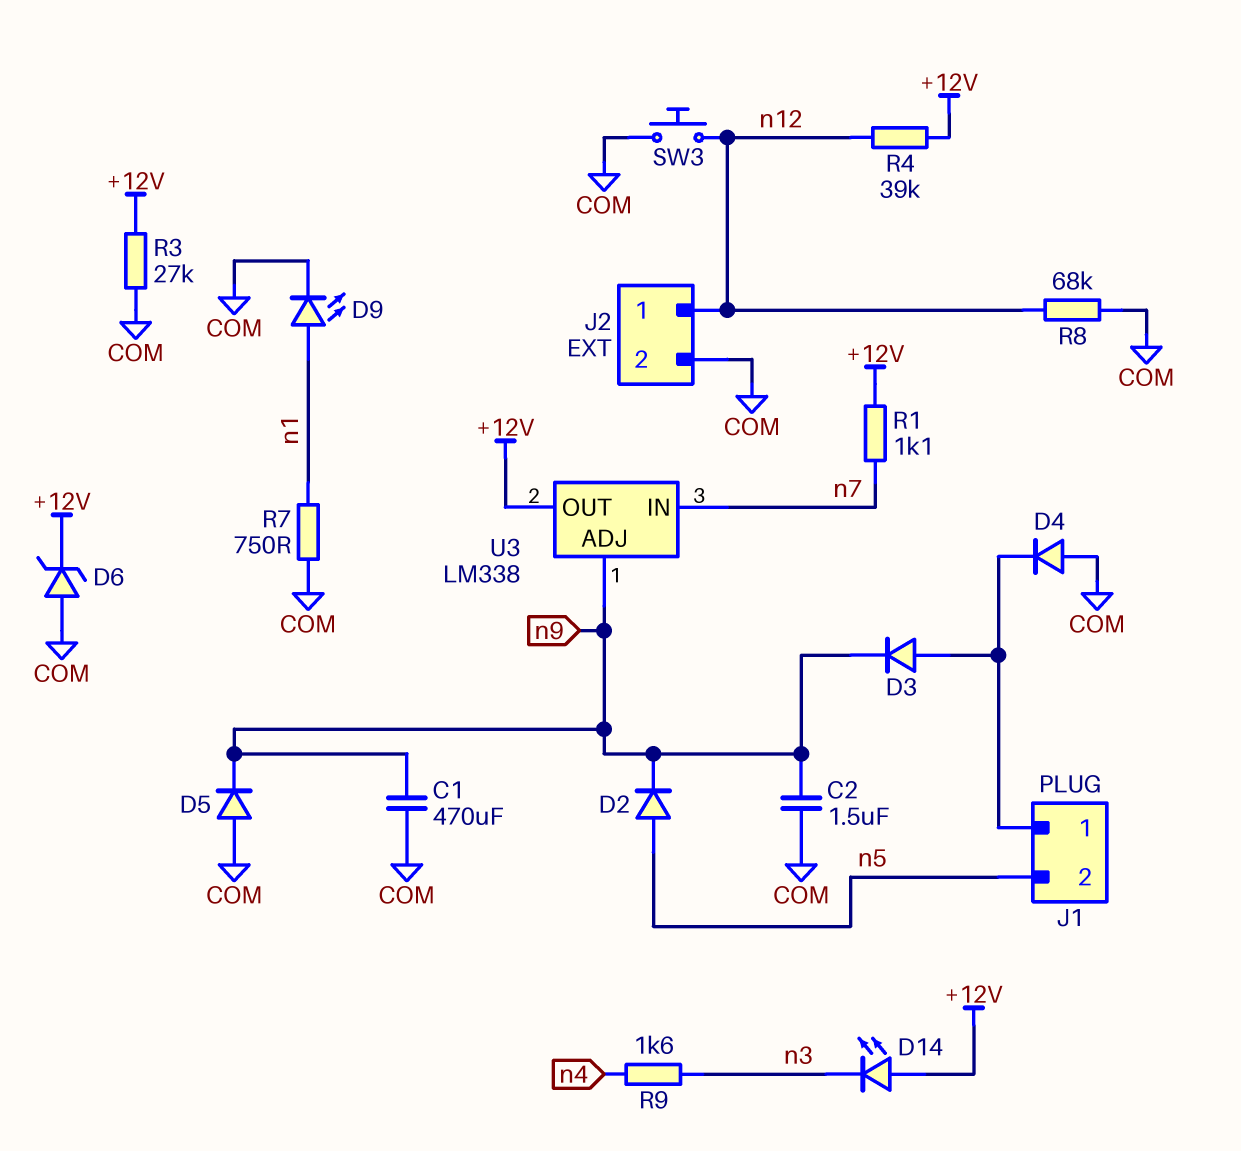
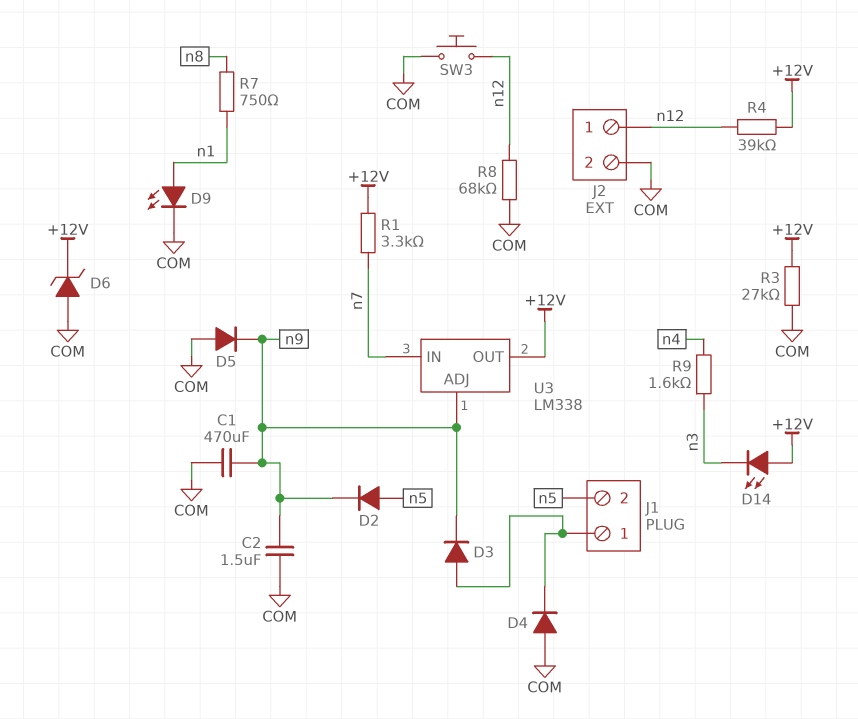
R1: 1.1k (+12V, n7) -> 3.3k (+12V, n7)
R7: 750 (COM, n1) -> 750 (n1, n8)

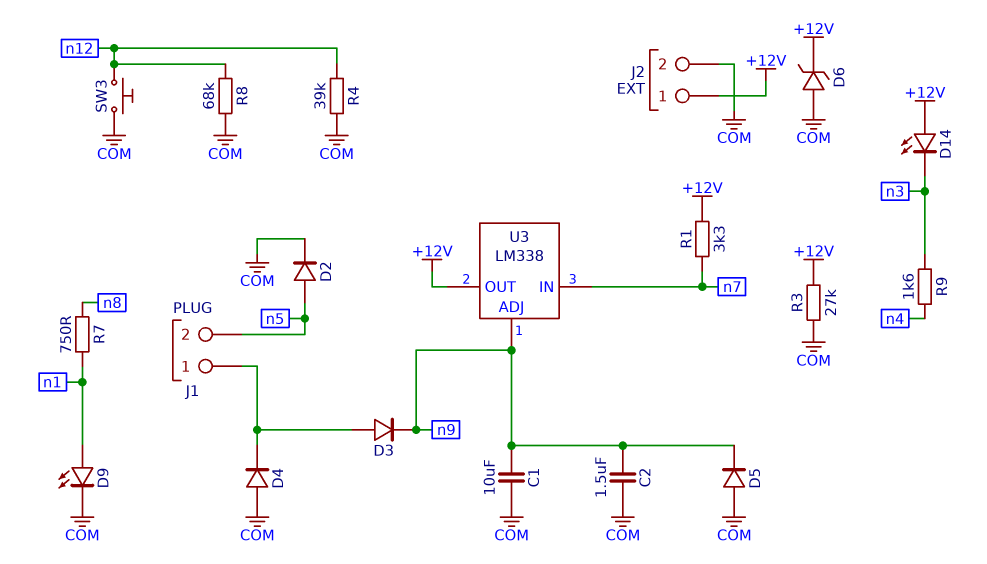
C1: 470uF (COM, n9) -> 10uF (COM, n9)
D2: diode (A n5, K n9) -> diode (A n5, K COM)
J2 pin 1: n12 -> +12V
R4: 39k (+12V, n12) -> 39k (COM, n12)

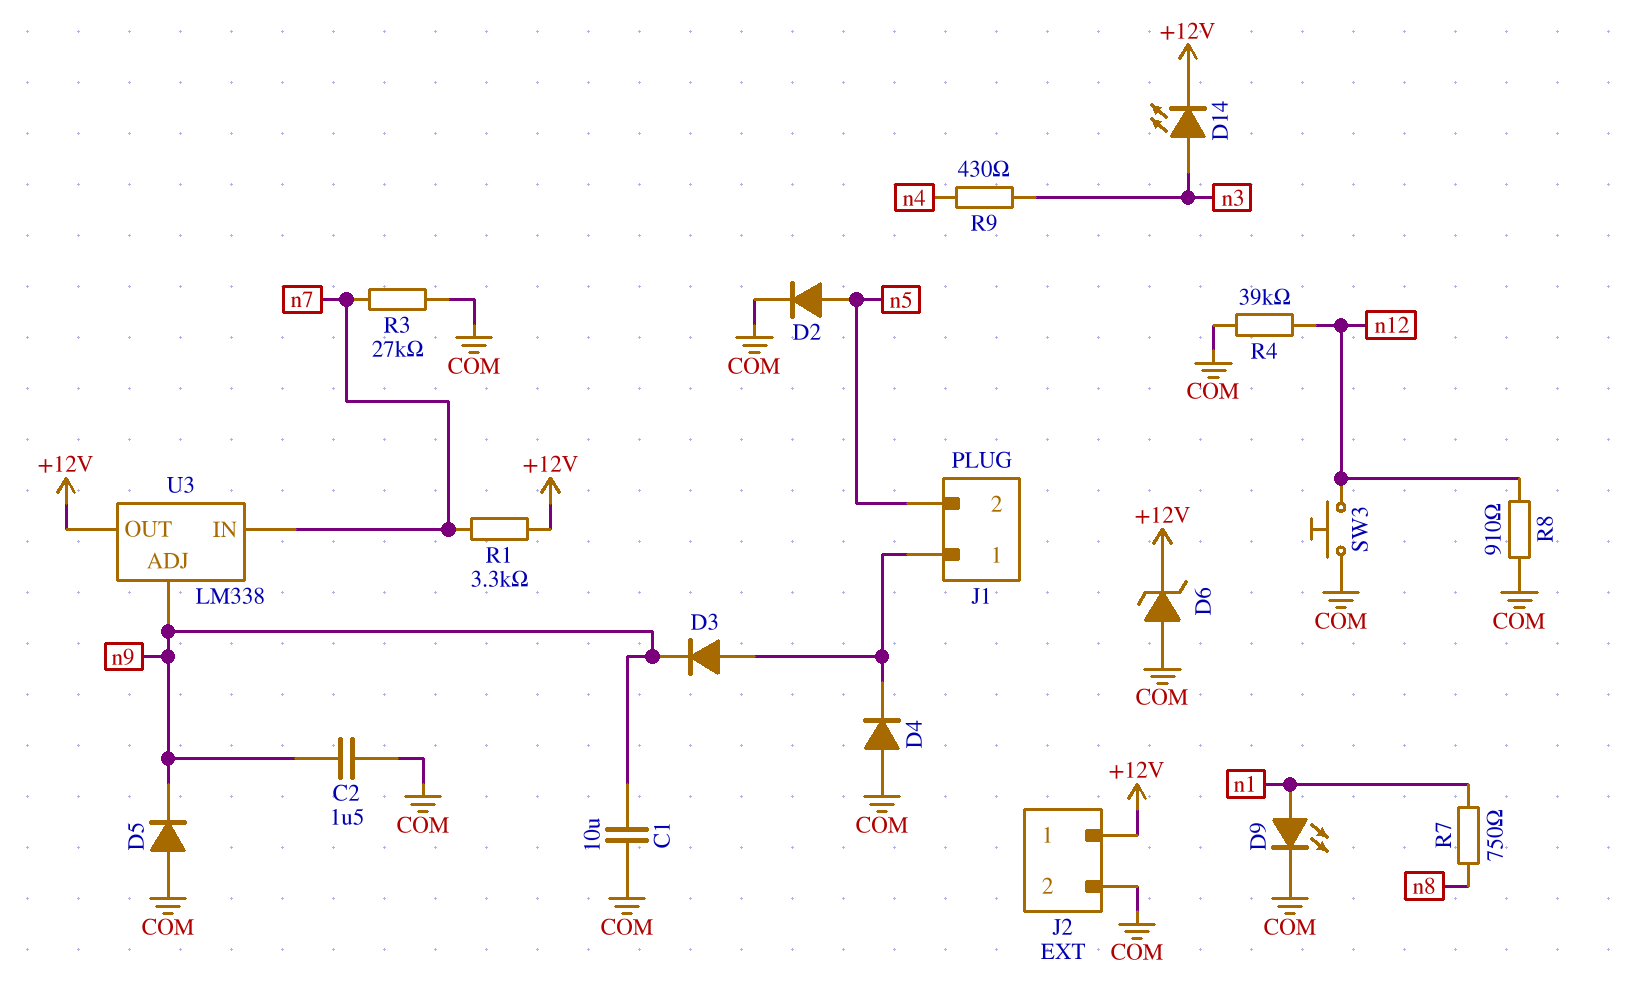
D14: LED (A +12V, K n3) -> LED (A n3, K +12V)
R3: 27k (+12V, COM) -> 27k (COM, n7)
R8: 68k (COM, n12) -> 910 (COM, n12)
R9: 1.6k (n3, n4) -> 430 (n3, n4)

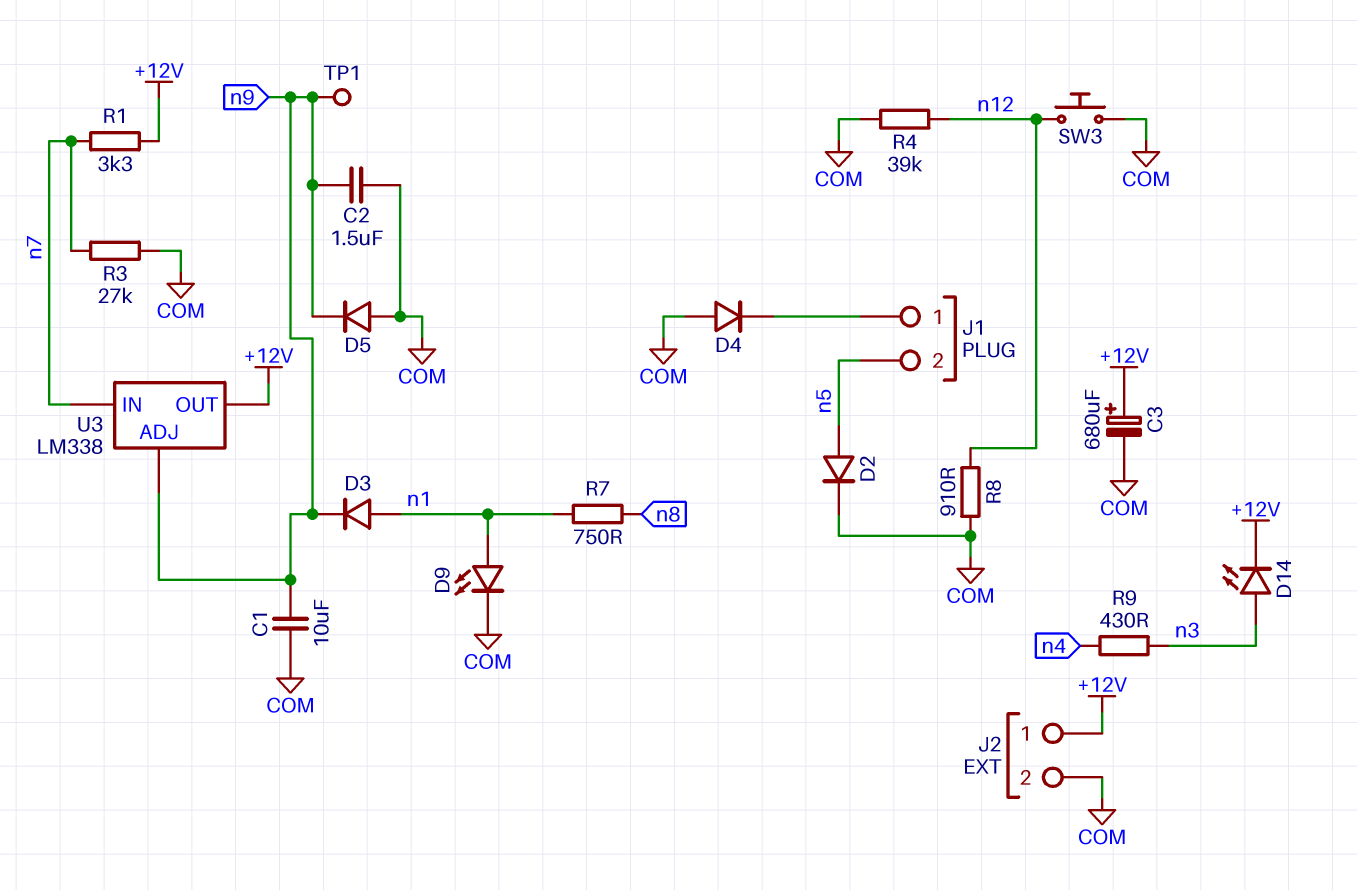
C3: none -> 680uF (plus +12V, minus COM)
D3: diode (A J1/1, K n9) -> diode (A n1, K n9)
D6: zener (A COM, K +12V) -> none
TP1: none -> test point (n9)

